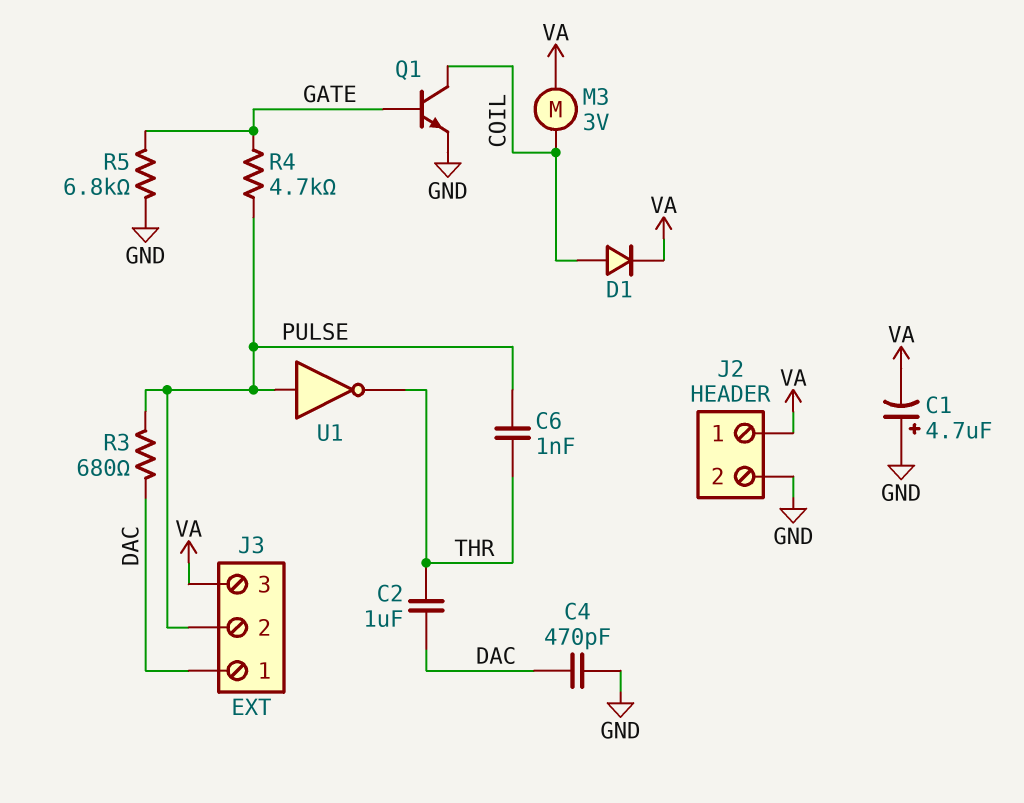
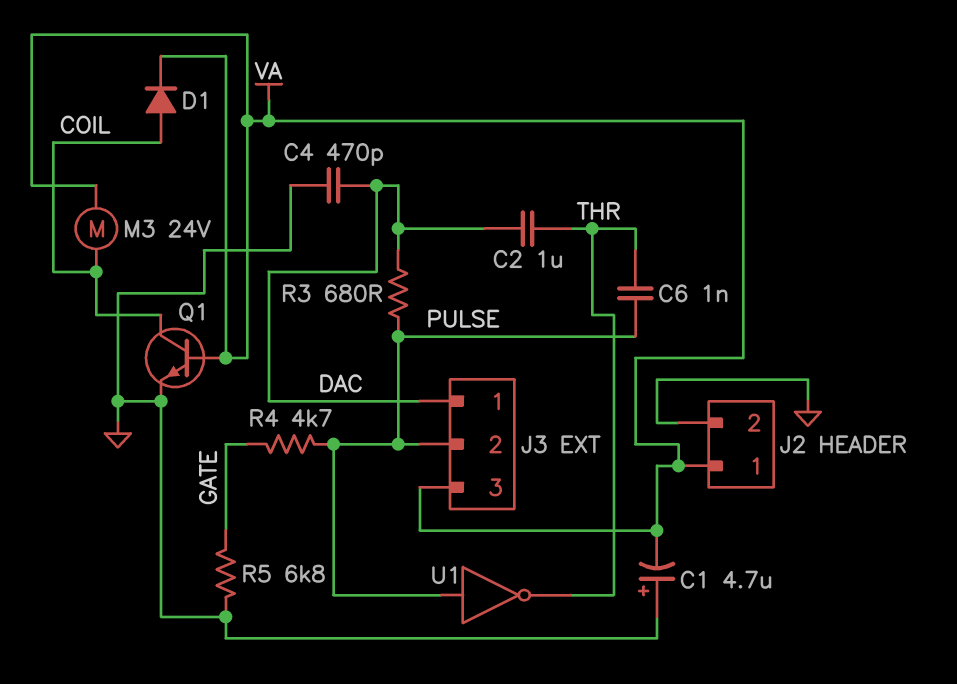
M3: motor 3V (COIL, VA) -> motor 24V (COIL, VA)
Q1: NPN (B GATE, C COIL, E GND) -> NPN (B VA, C COIL, E GND)

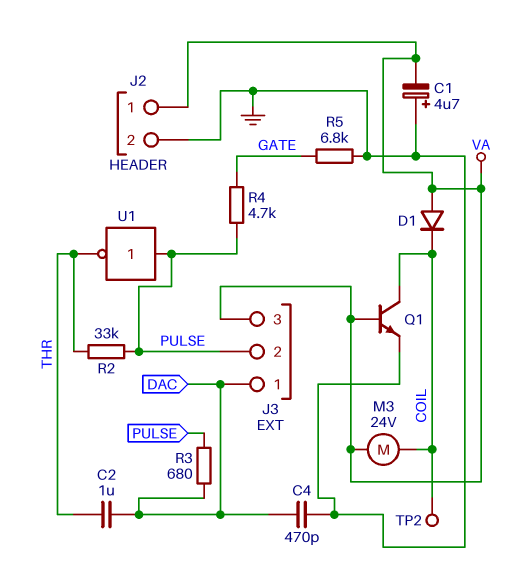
C6: 1nF (PULSE, THR) -> none
D1: diode (A COIL, K VA) -> diode (A VA, K COIL)
R2: none -> 33k (PULSE, THR)
TP2: none -> test point (COIL)

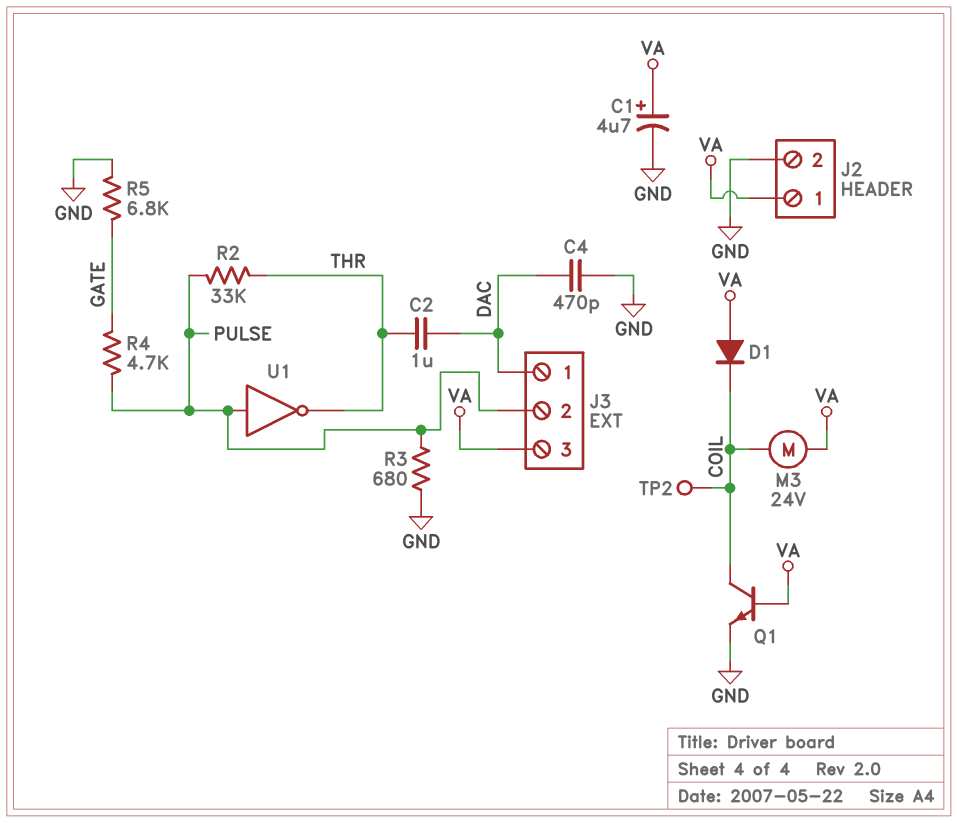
C1: 4.7uF (plus GND, minus VA) -> 4.7uF (plus VA, minus GND)
R3: 680 (DAC, PULSE) -> 680 (GND, PULSE)

